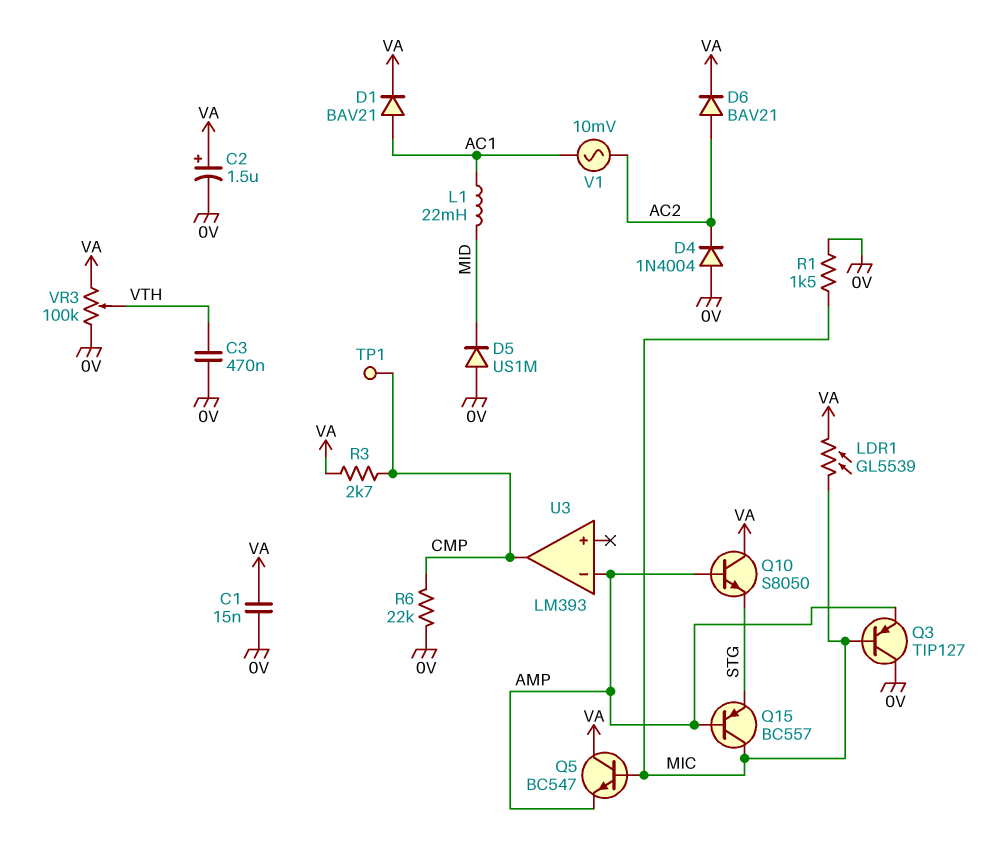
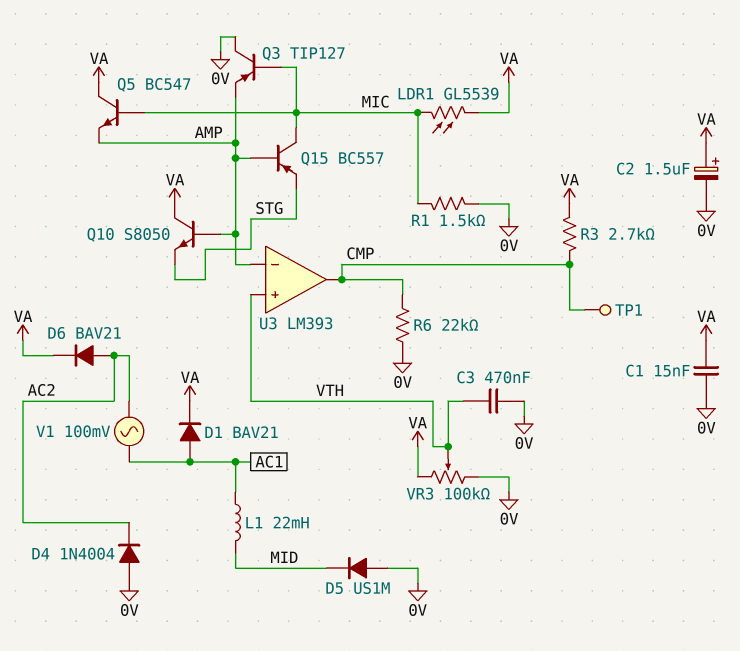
U3 pin in+: none -> VTH
V1: AC 10mV (AC1, AC2) -> AC 100mV (AC1, AC2)

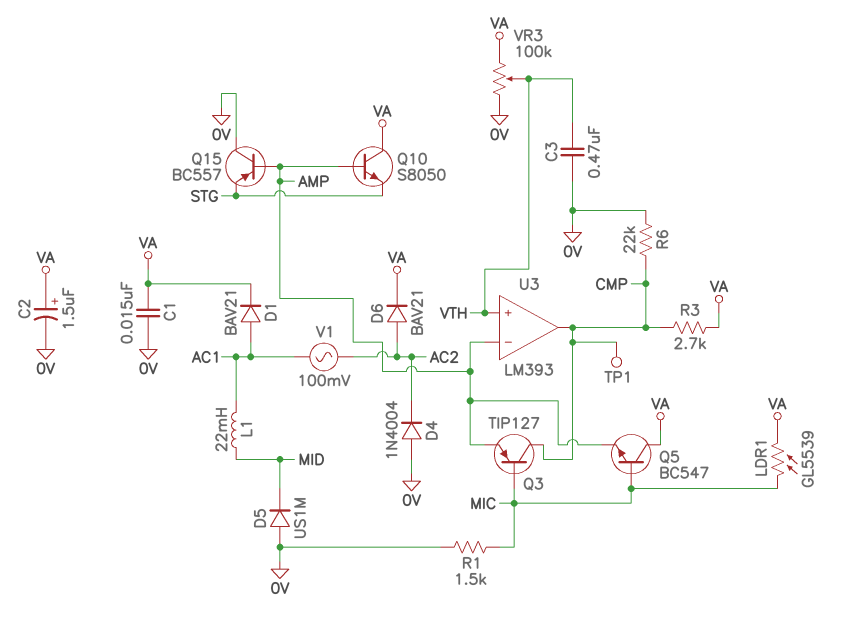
Q3: PNP TIP127 (B MIC, C 0V, E AMP) -> PNP TIP127 (B MIC, C CMP, E AMP)
Q15: PNP BC557 (B AMP, C MIC, E STG) -> PNP BC557 (B AMP, C 0V, E STG)

